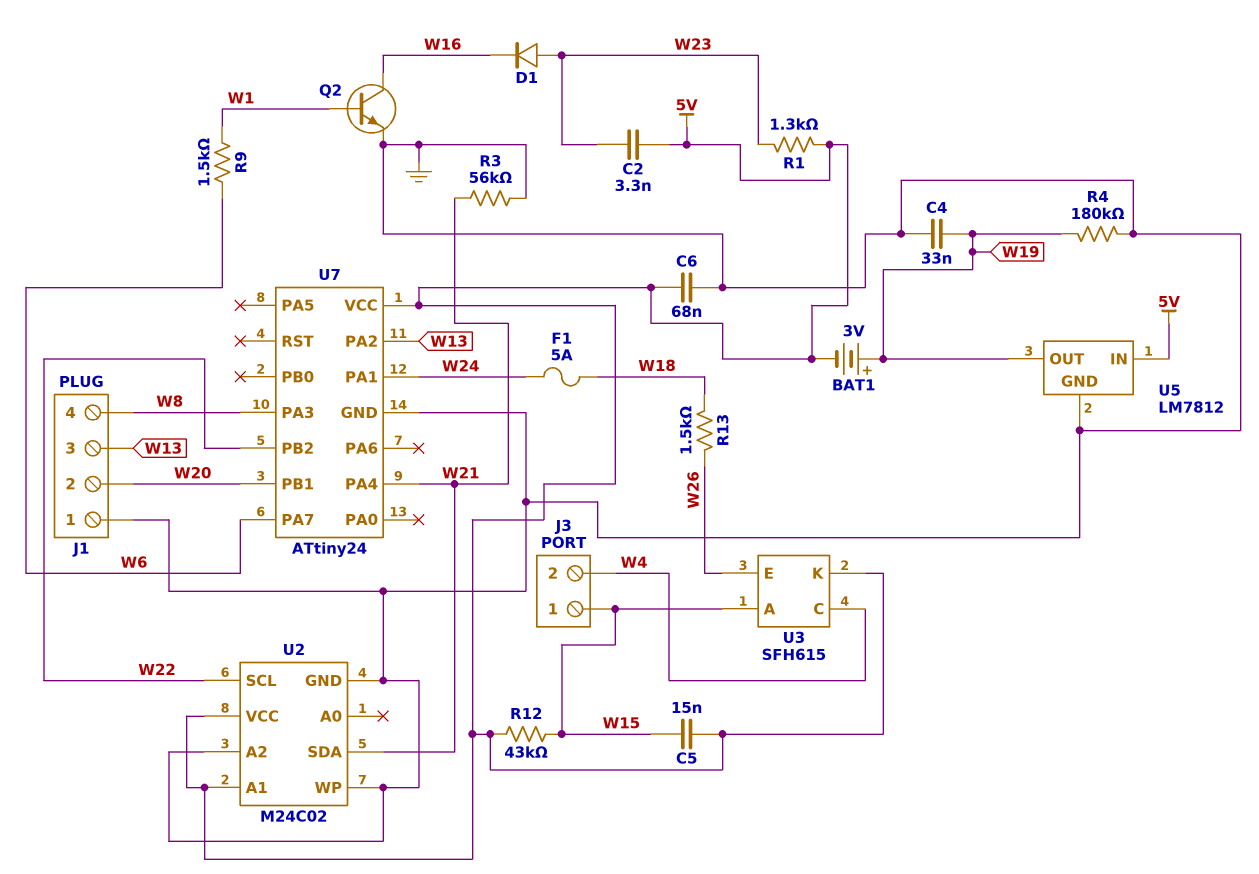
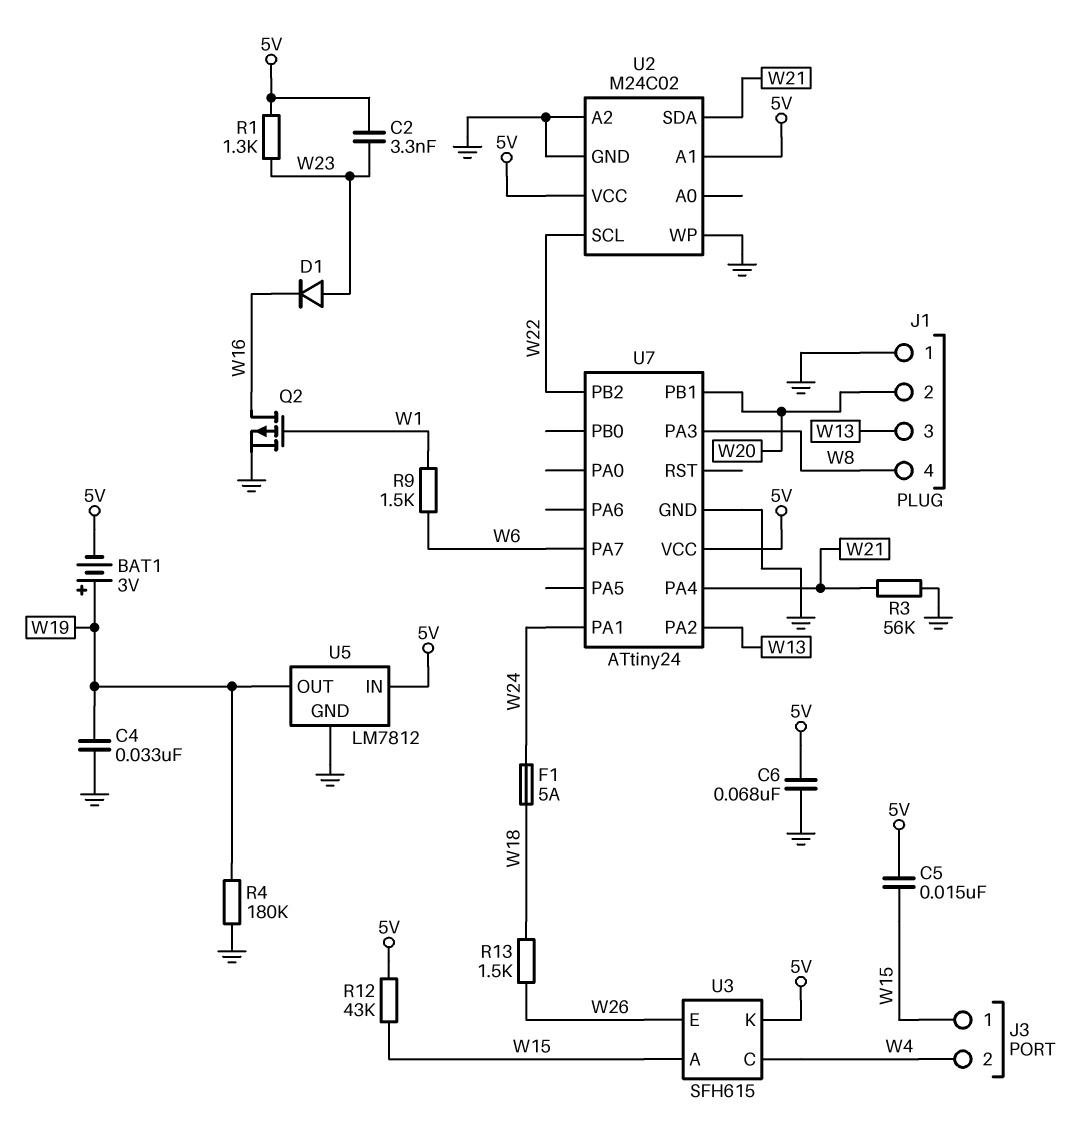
Q2: NPN (B W1, C W16, E GND) -> PMOS (G W1, D W16, S GND)

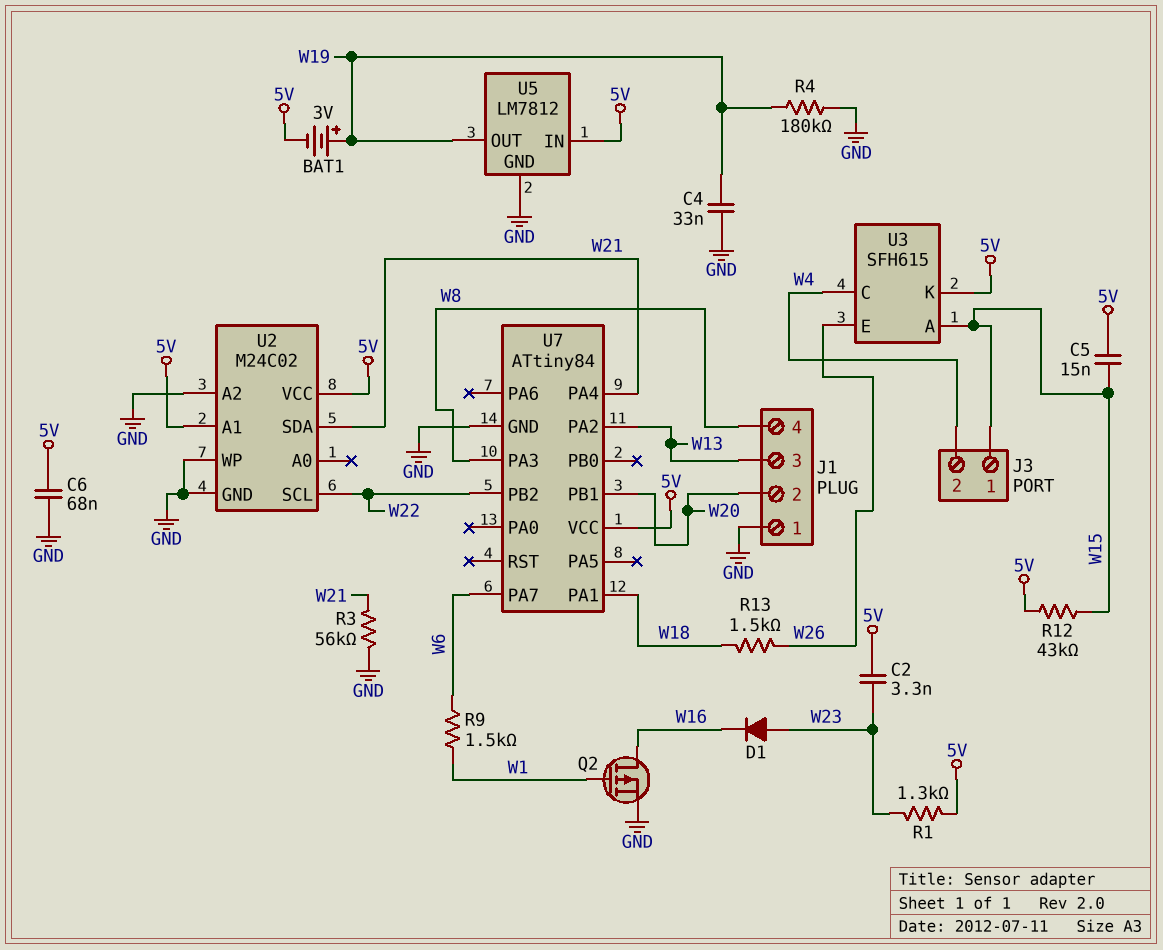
F1: 5A (W18, W24) -> none
U7: ATtiny24 -> ATtiny84
U7 pin PA1: W24 -> W18

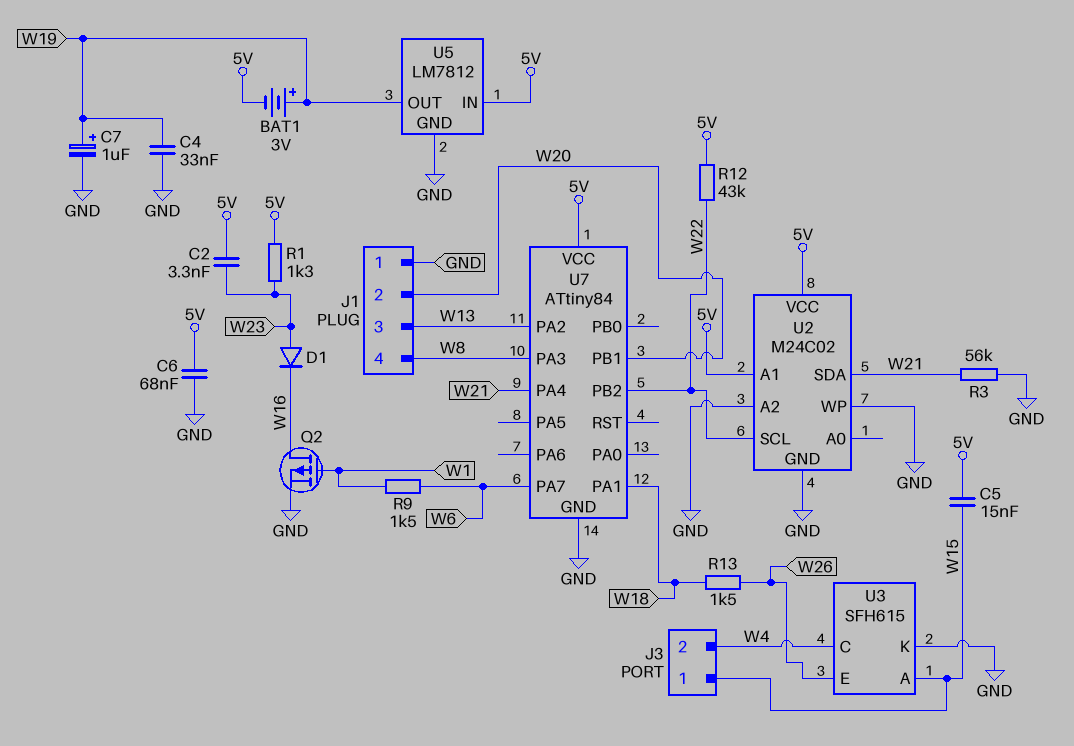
C7: none -> 1uF (plus W19, minus GND)
R4: 180k (GND, W19) -> none
R12: 43k (5V, W15) -> 43k (5V, W22)
U3 pin K: 5V -> GND

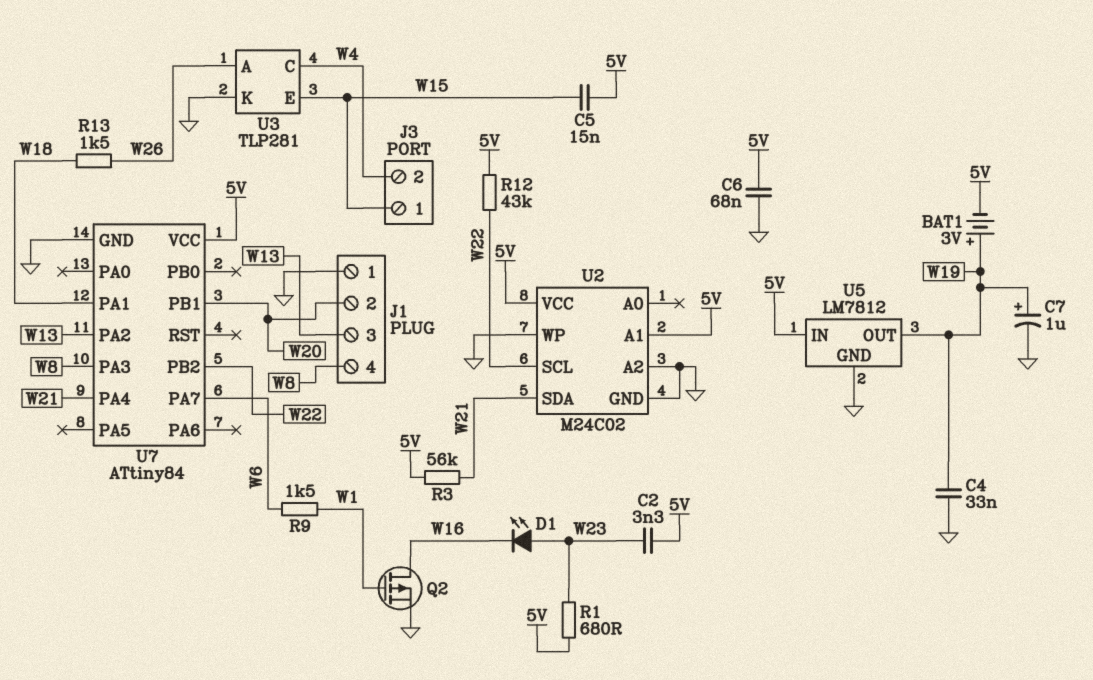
D1: diode (A W23, K W16) -> LED (A W23, K W16)
R1: 1.3k (5V, W23) -> 680 (5V, W23)
R3: 56k (GND, W21) -> 56k (5V, W21)
U3: SFH615 -> TLP281
U3 pin A: W15 -> W26
U3 pin E: W26 -> W15

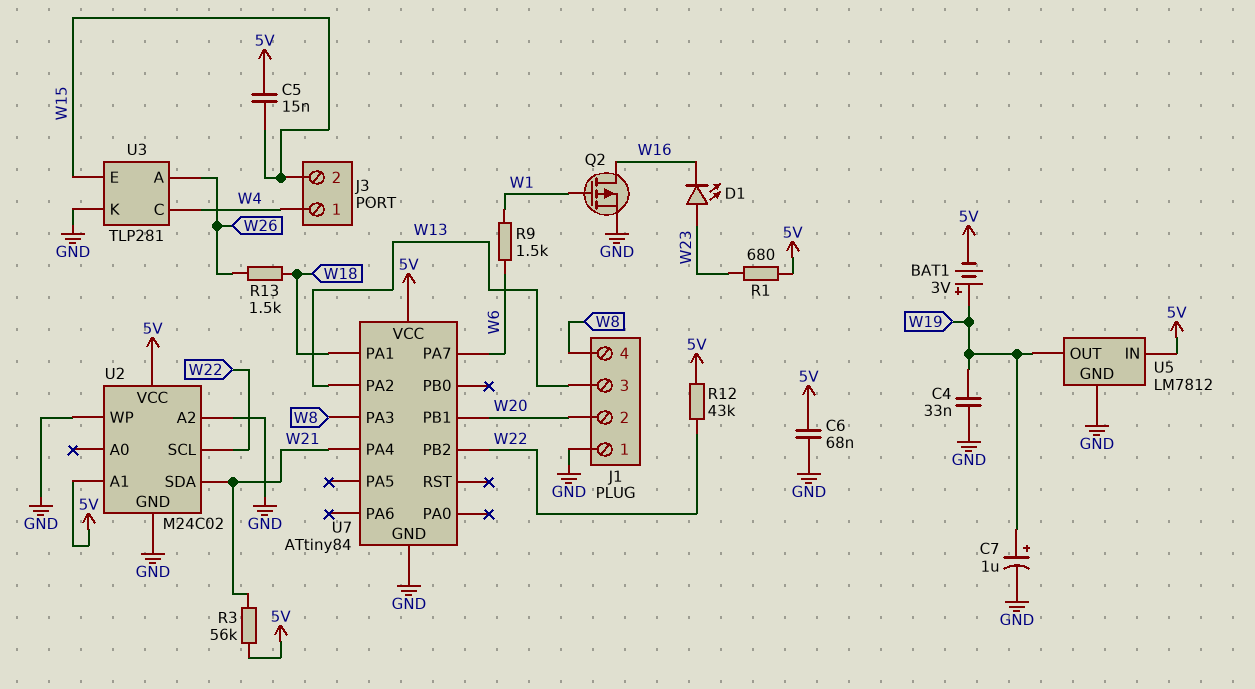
C2: 3.3nF (5V, W23) -> none
J3 pin 1: W15 -> W4
J3 pin 2: W4 -> W15

